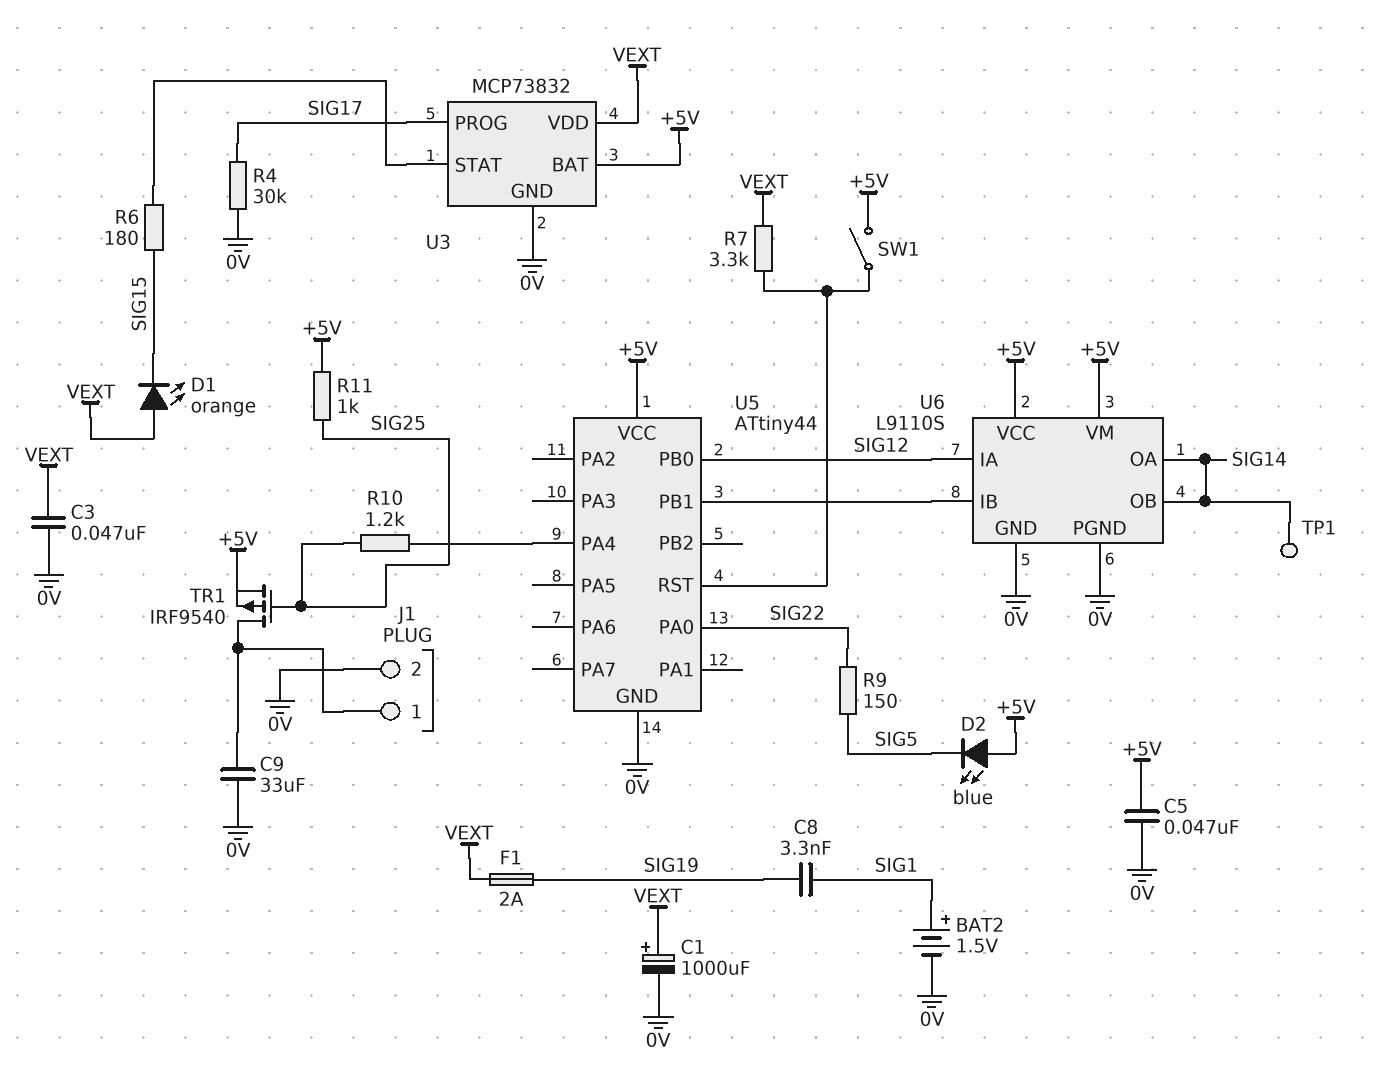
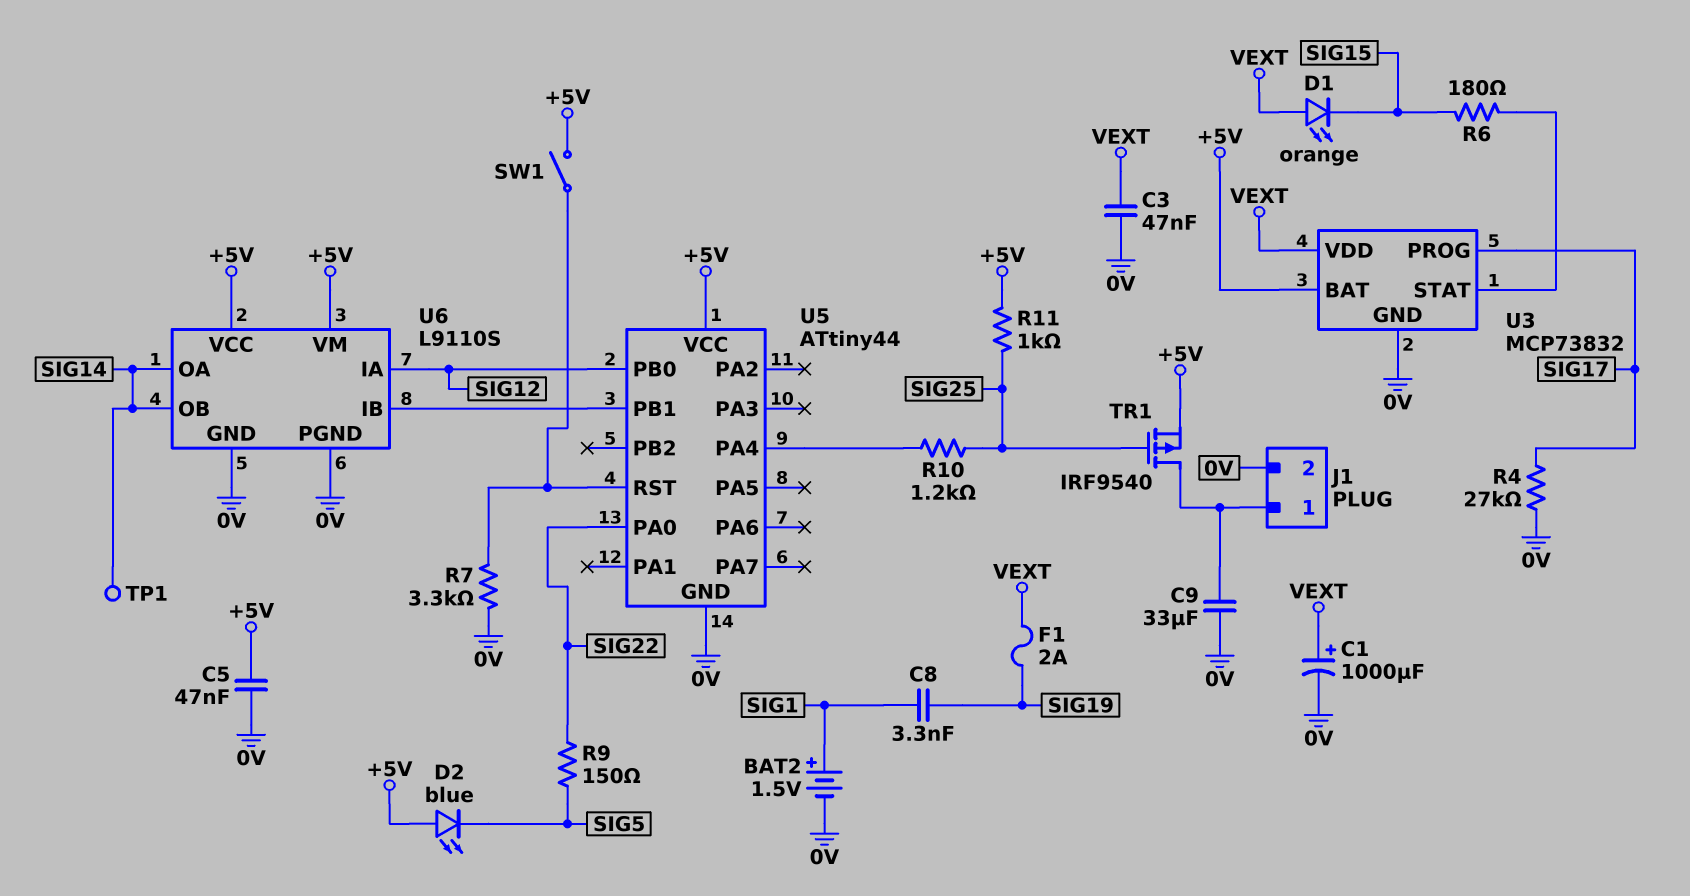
R4: 30k (0V, SIG17) -> 27k (0V, SIG17)
R7: 3.3k (U5/RST, VEXT) -> 3.3k (0V, U5/RST)

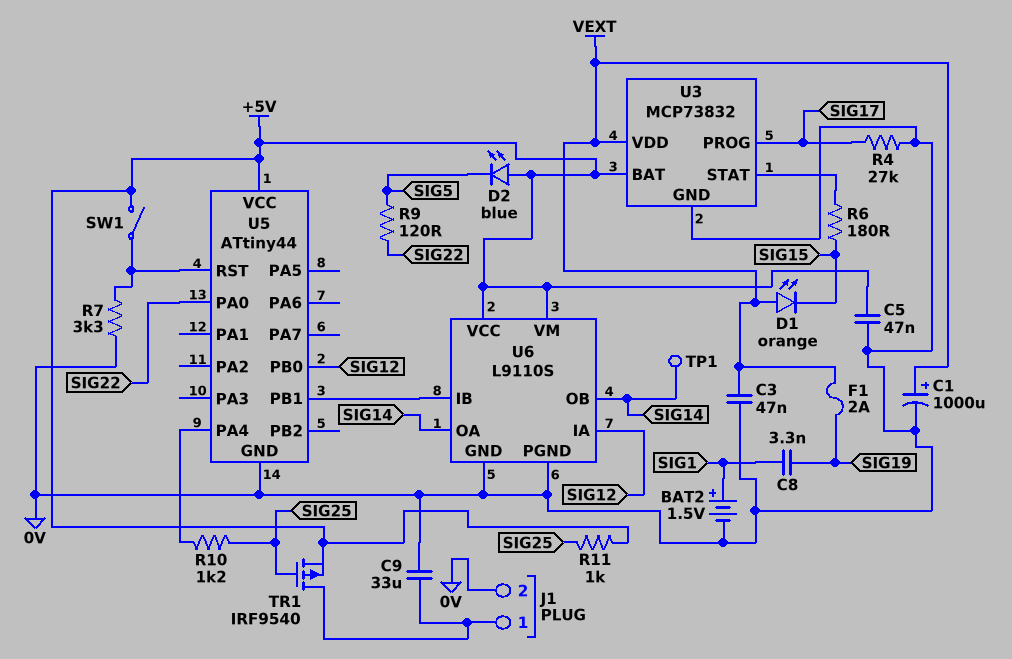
R9: 150 (SIG5, SIG22) -> 120 (SIG5, SIG22)

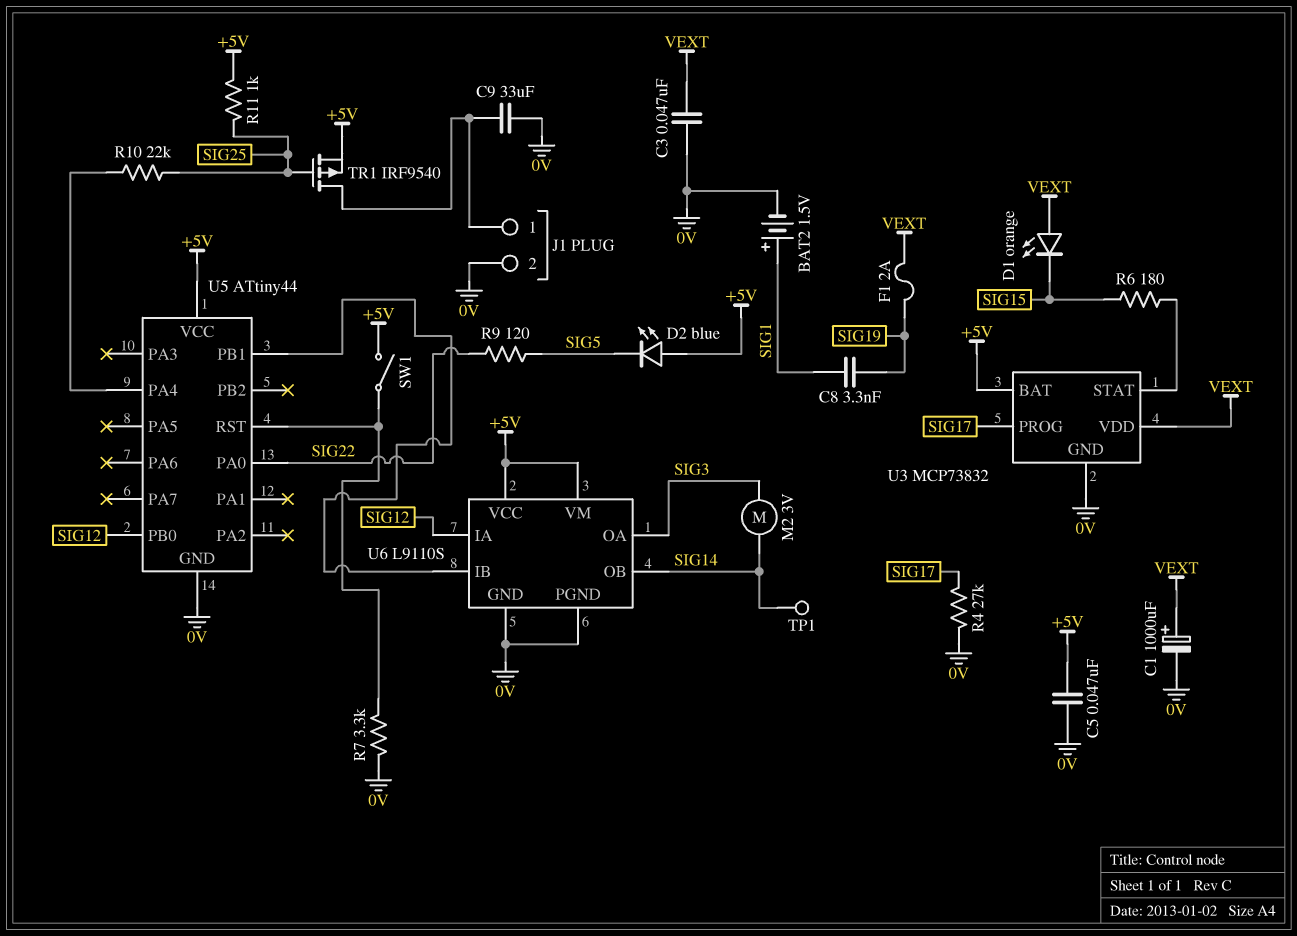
M2: none -> motor 3V (SIG3, SIG14)
R10: 1.2k (SIG25, U5/PA4) -> 22k (SIG25, U5/PA4)
U6 pin OA: SIG14 -> SIG3

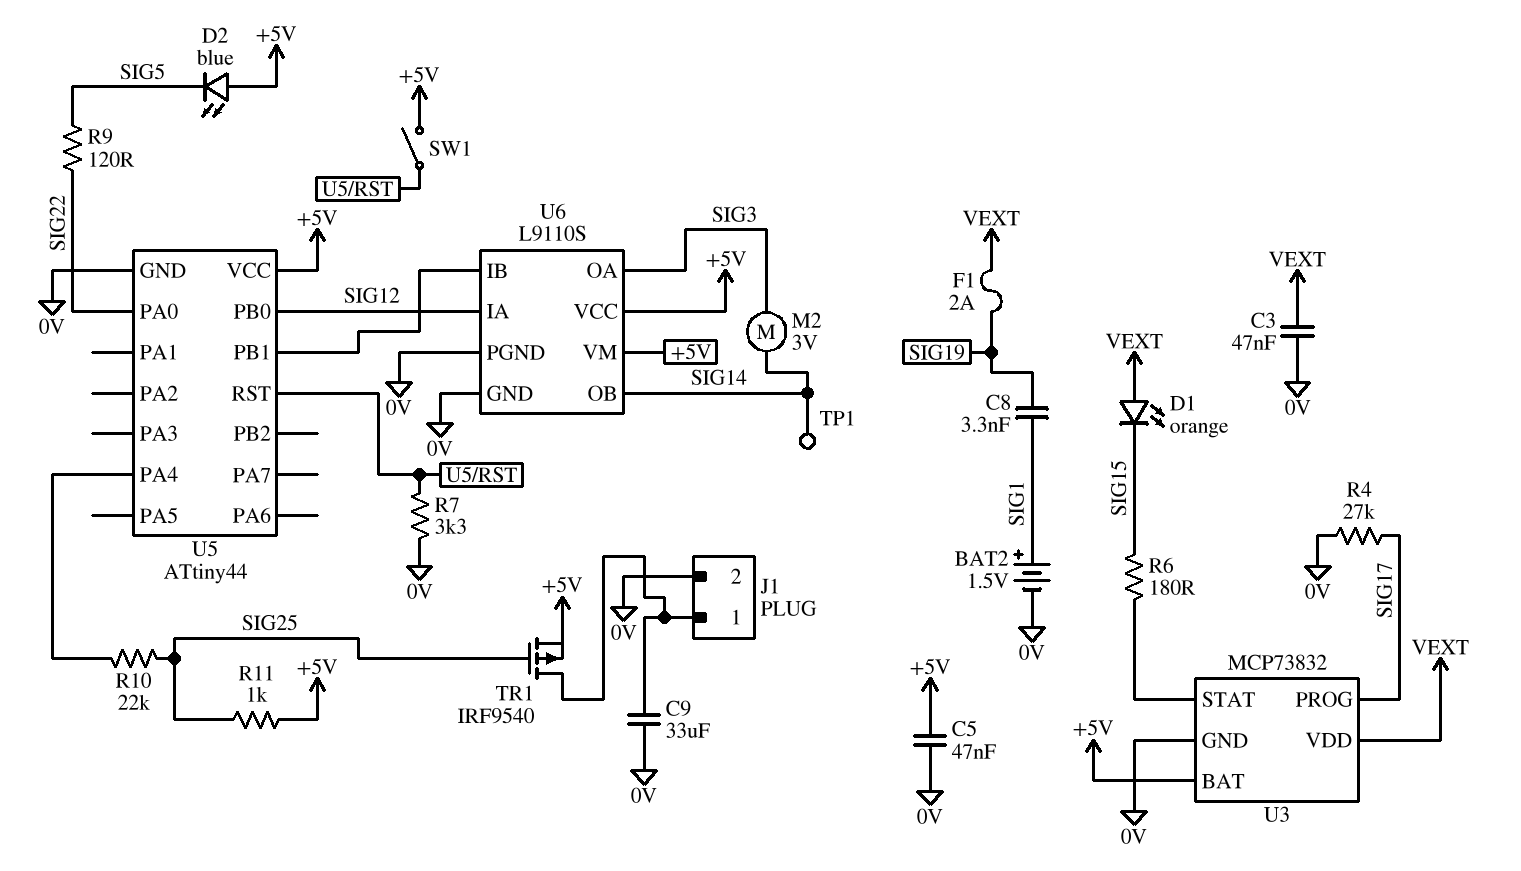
C1: 1000uF (plus VEXT, minus 0V) -> none

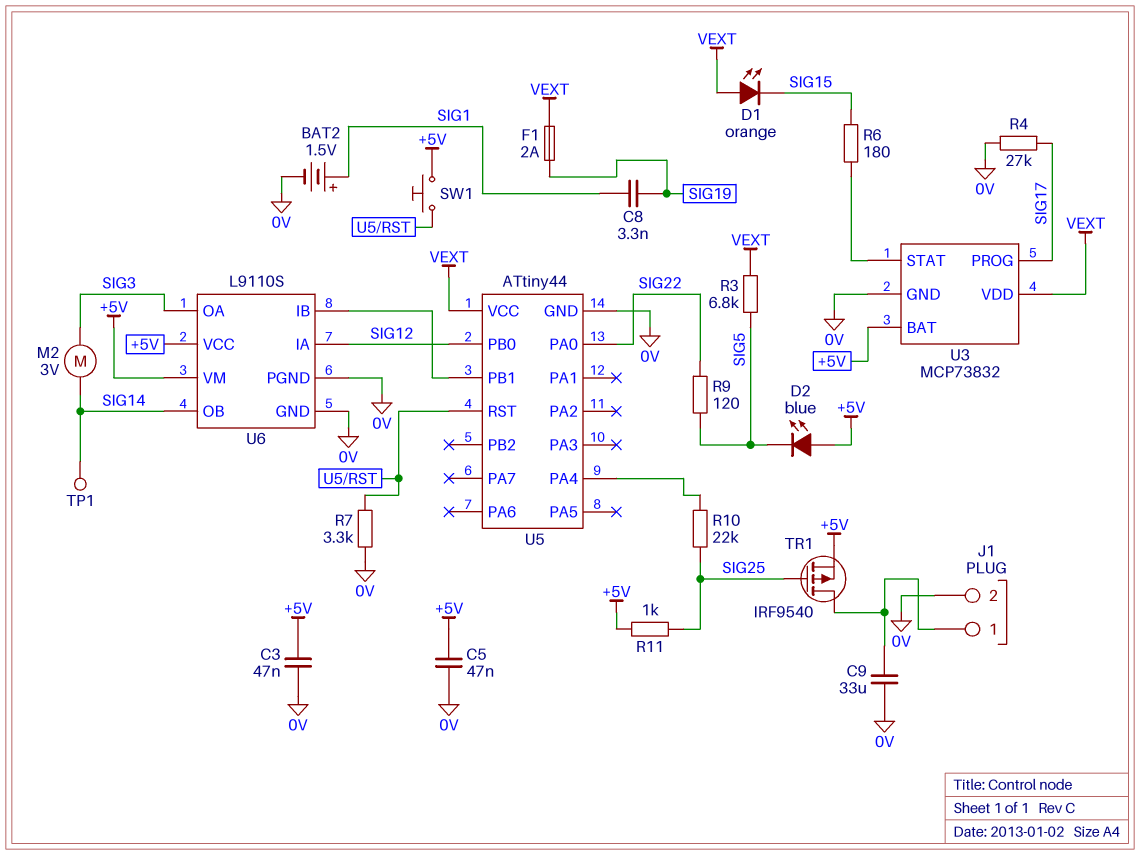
C3: 47nF (0V, VEXT) -> 47nF (+5V, 0V)
R3: none -> 6.8k (SIG5, VEXT)
SW1: switch (+5V, U5/RST) -> button (+5V, U5/RST)
U5 pin VCC: +5V -> VEXT

